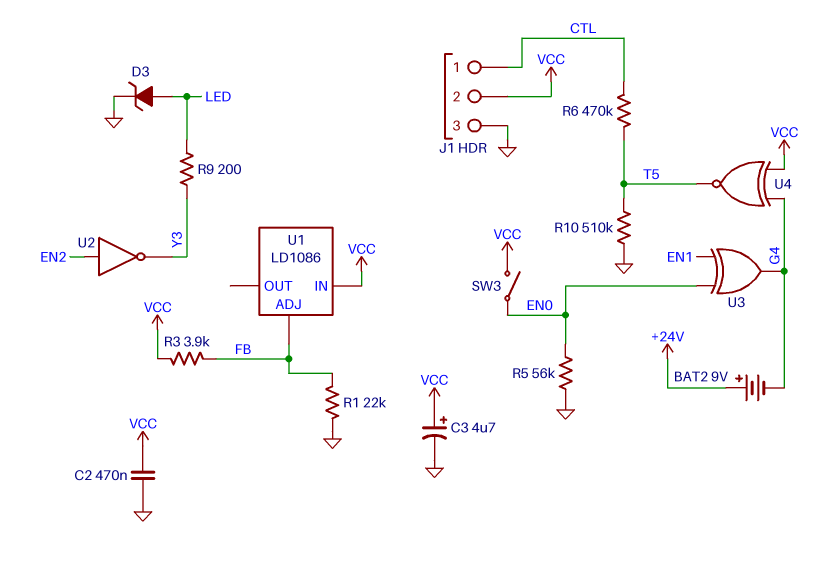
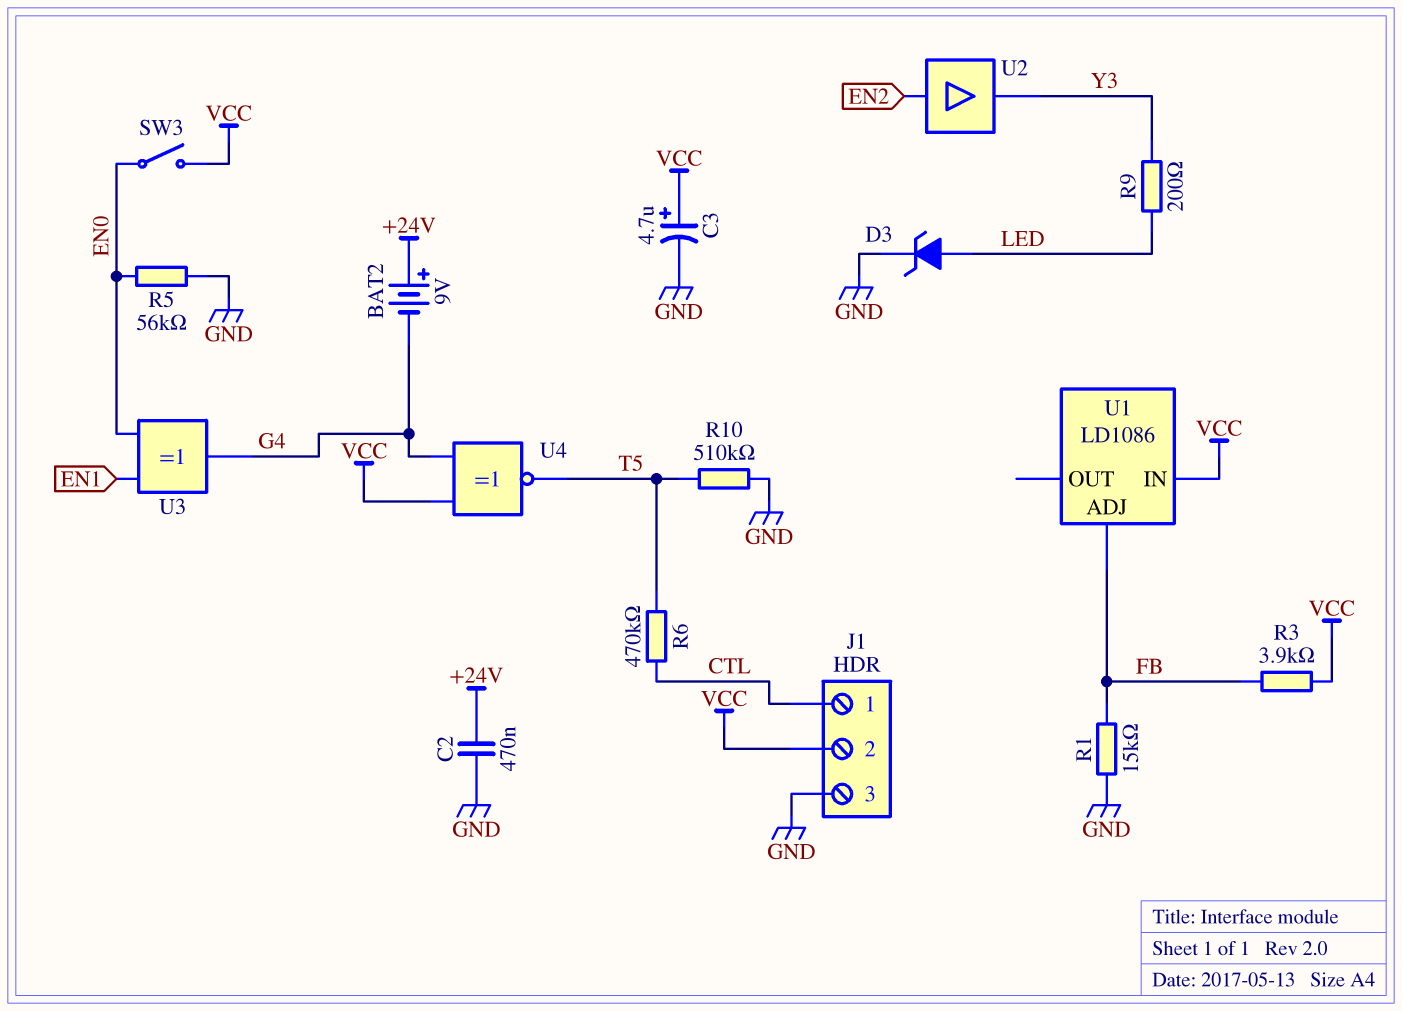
C2: 470nF (GND, VCC) -> 470nF (+24V, GND)
R1: 22k (FB, GND) -> 15k (FB, GND)
U2: NOT (in EN2, out Y3) -> buffer (in EN2, out Y3)

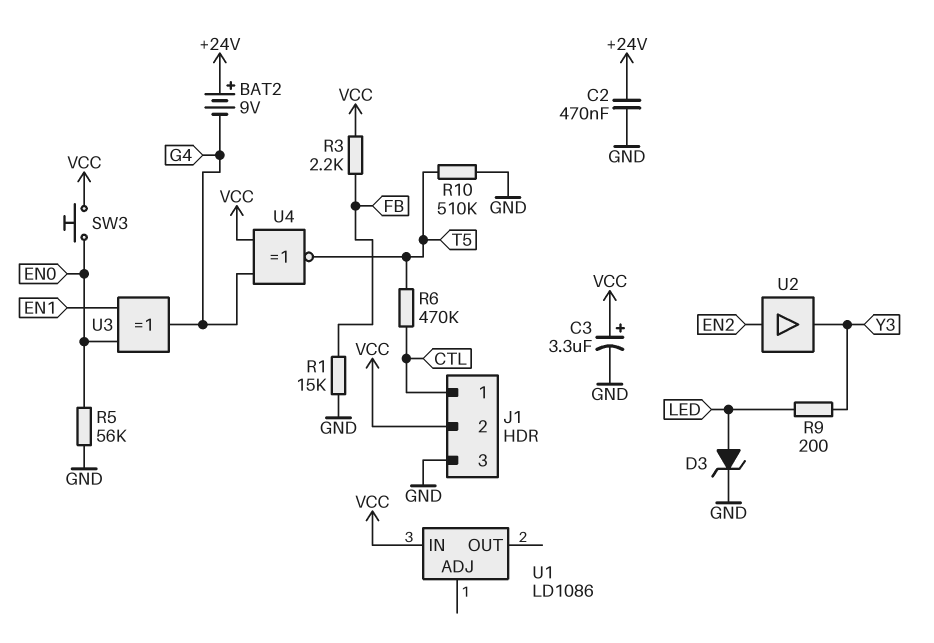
C3: 4.7uF (plus VCC, minus GND) -> 3.3uF (plus VCC, minus GND)
R3: 3.9k (FB, VCC) -> 2.2k (FB, VCC)
SW3: switch (EN0, VCC) -> button (EN0, VCC)
U1 pin ADJ: FB -> none

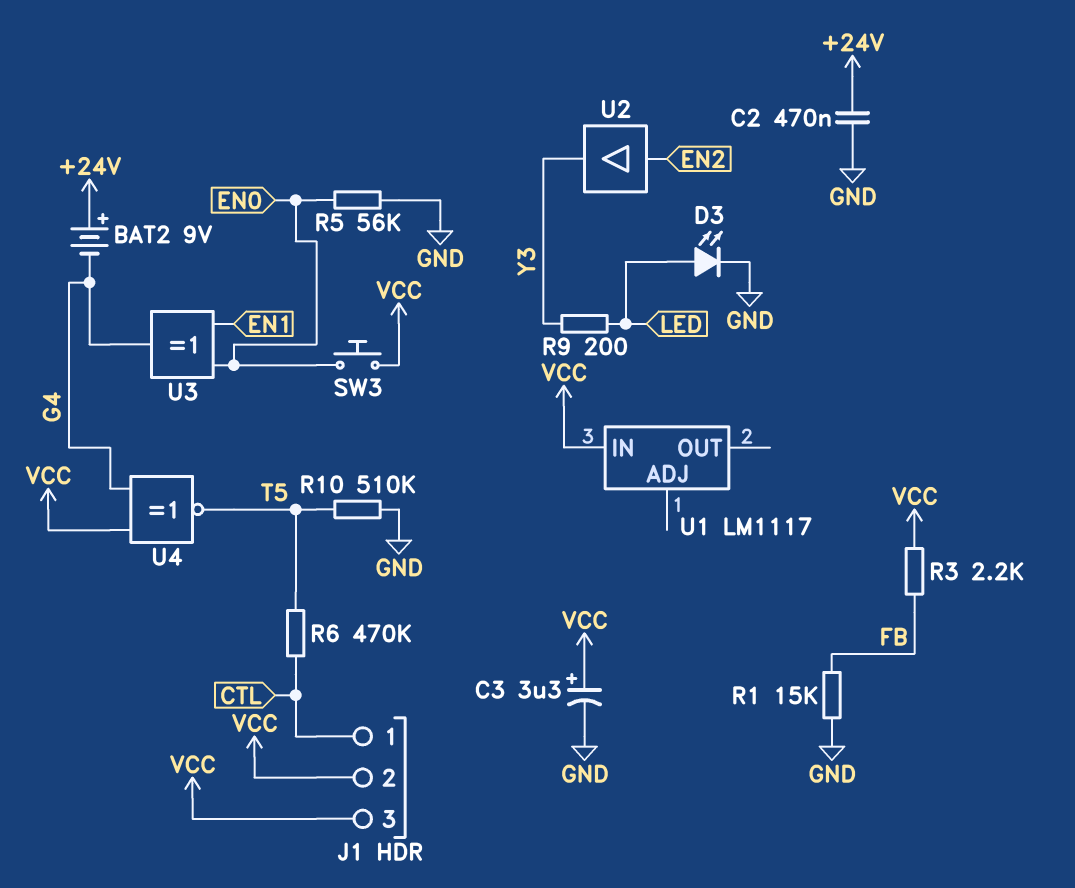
D3: zener (A LED, K GND) -> LED (A LED, K GND)
J1 pin 3: GND -> VCC
U1: LD1086 -> LM1117

